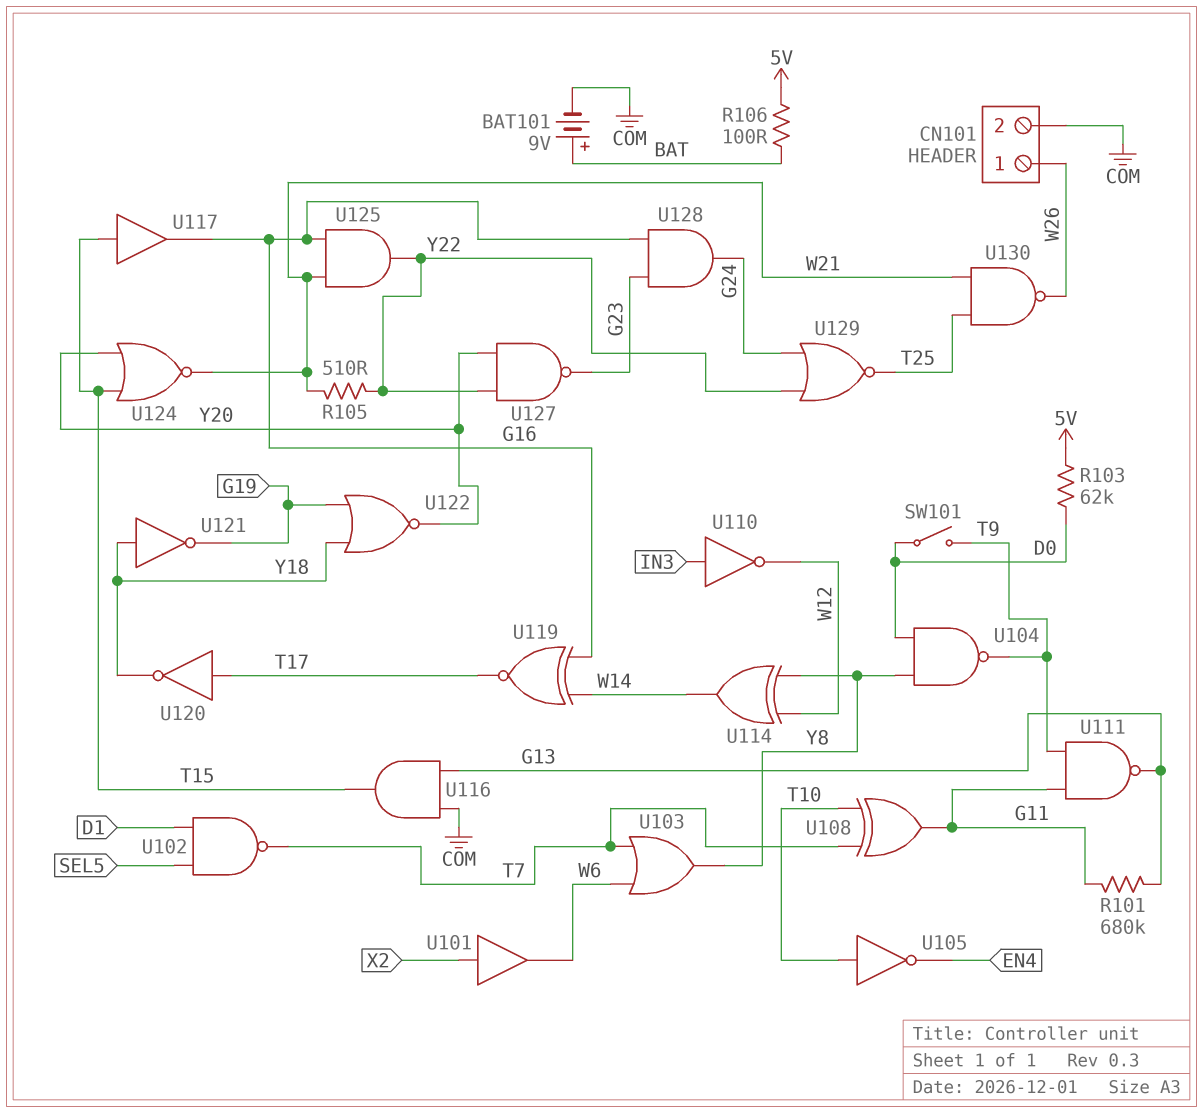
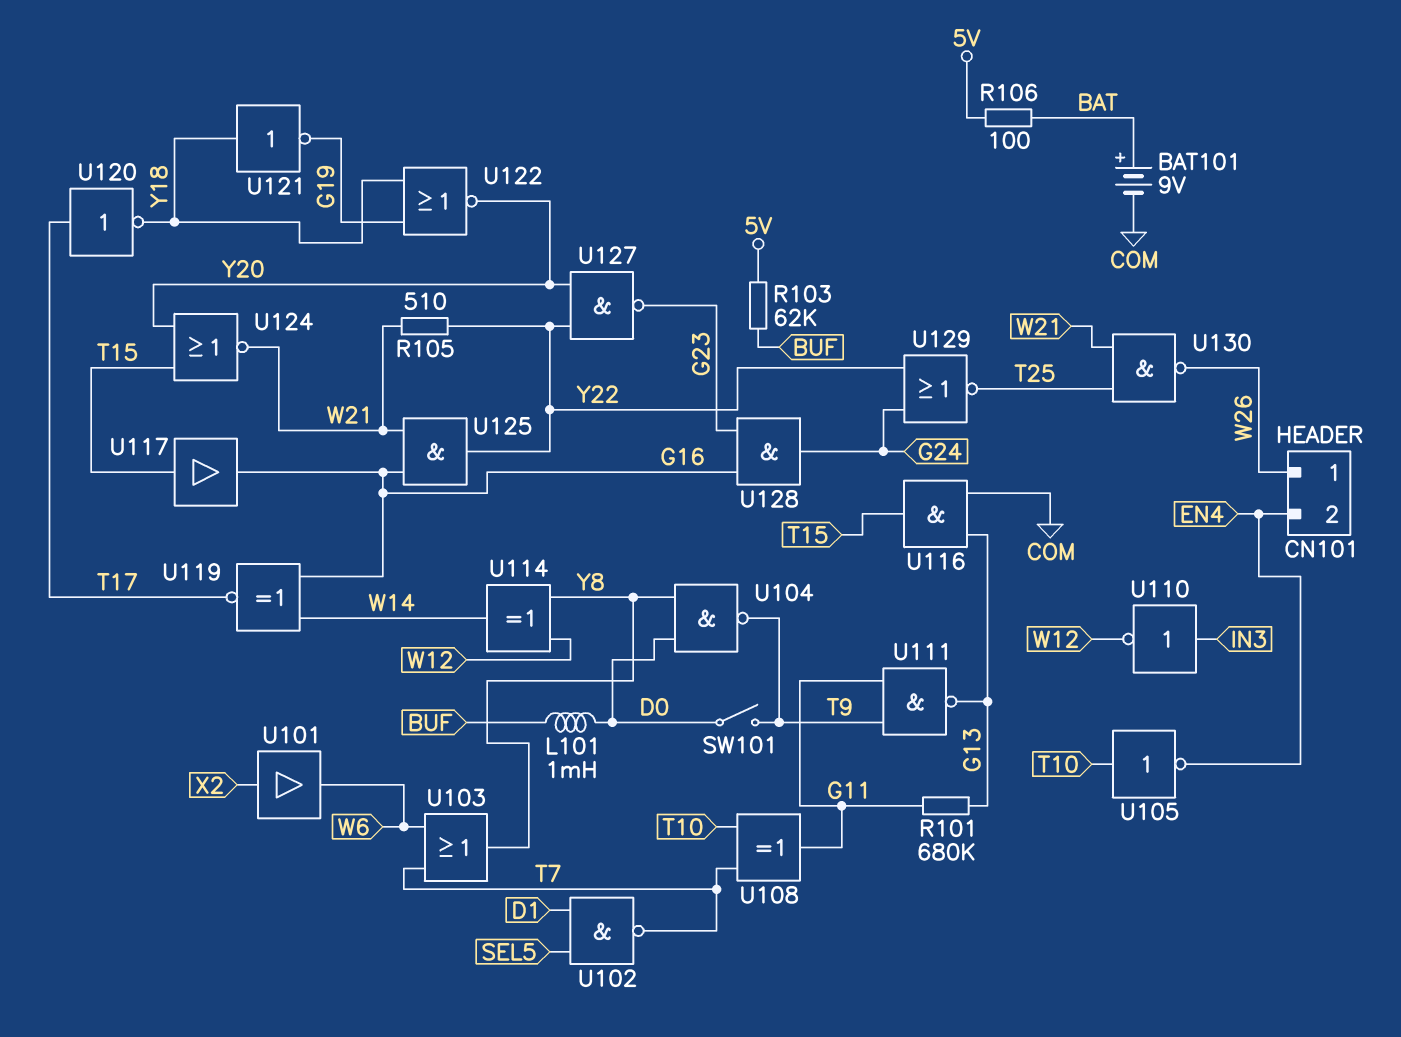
CN101 pin 2: COM -> EN4
L101: none -> 1mH (BUF, D0)
R103: 62k (5V, D0) -> 62k (5V, BUF)

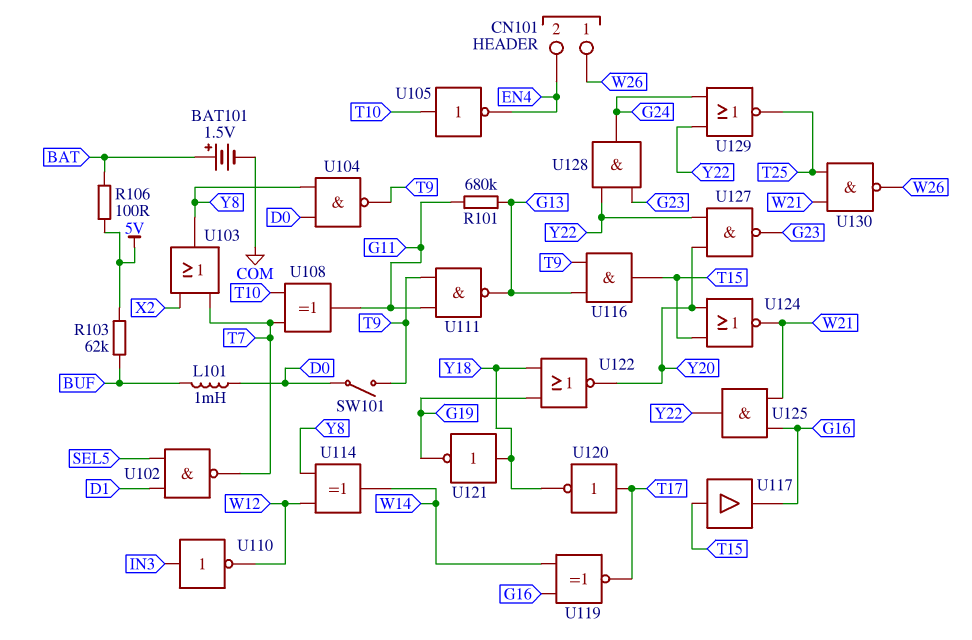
BAT101: 9V (plus BAT, minus COM) -> 1.5V (plus BAT, minus COM)
R105: 510 (W21, Y22) -> none
U101: buffer (in X2, out W6) -> none
U103: OR (in T7, in W6, out Y8) -> OR (in T7, in X2, out Y8)
U116: AND (in COM, in G13, out T15) -> AND (in G13, in T9, out T15)
U128: AND (in G16, in G23, out G24) -> AND (in G23, in Y22, out G24)

